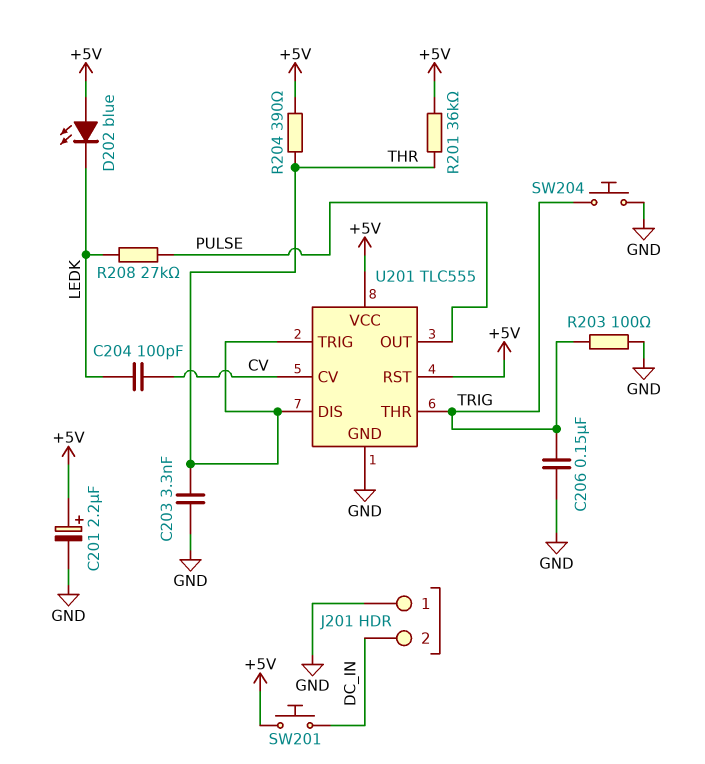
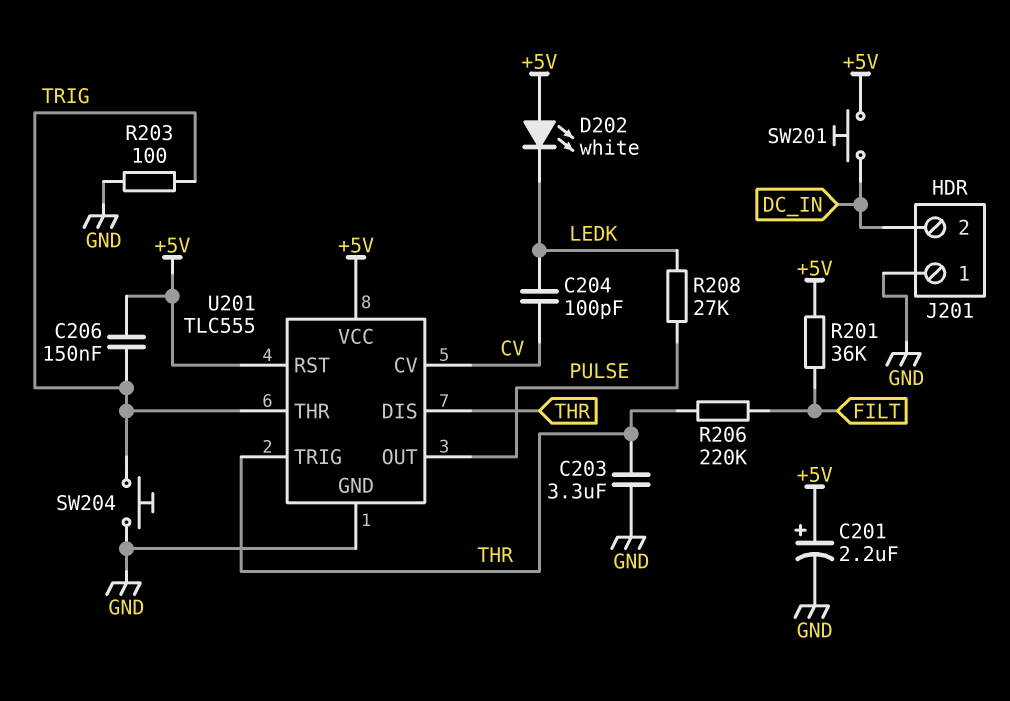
C203: 3.3nF (GND, THR) -> 3.3uF (GND, THR)
C206: 150nF (GND, TRIG) -> 150nF (+5V, TRIG)
D202: LED blue (A +5V, K LEDK) -> LED white (A +5V, K LEDK)
R201: 36k (+5V, THR) -> 36k (+5V, FILT)
R204: 390 (+5V, THR) -> none
R206: none -> 220k (FILT, THR)

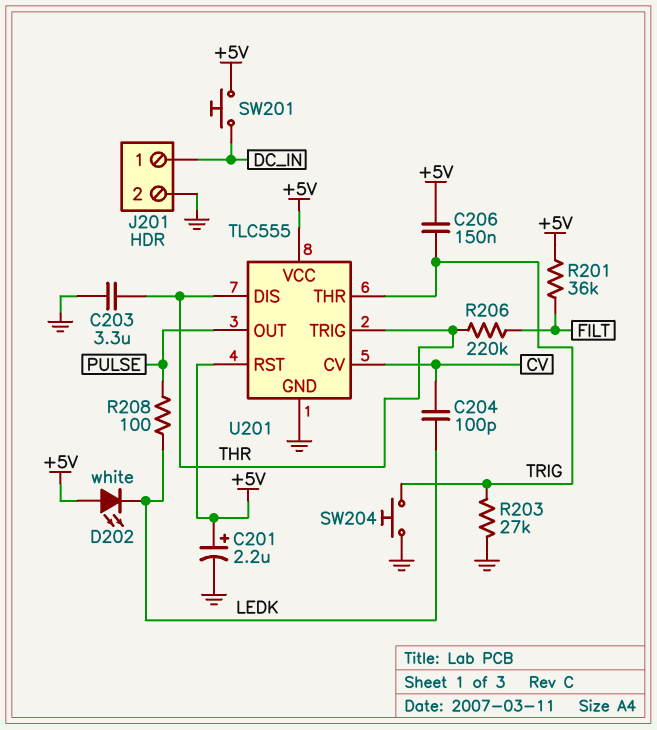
J201 pin 1: GND -> DC_IN
J201 pin 2: DC_IN -> GND
R203: 100 (GND, TRIG) -> 27k (GND, TRIG)
R208: 27k (LEDK, PULSE) -> 100 (LEDK, PULSE)

